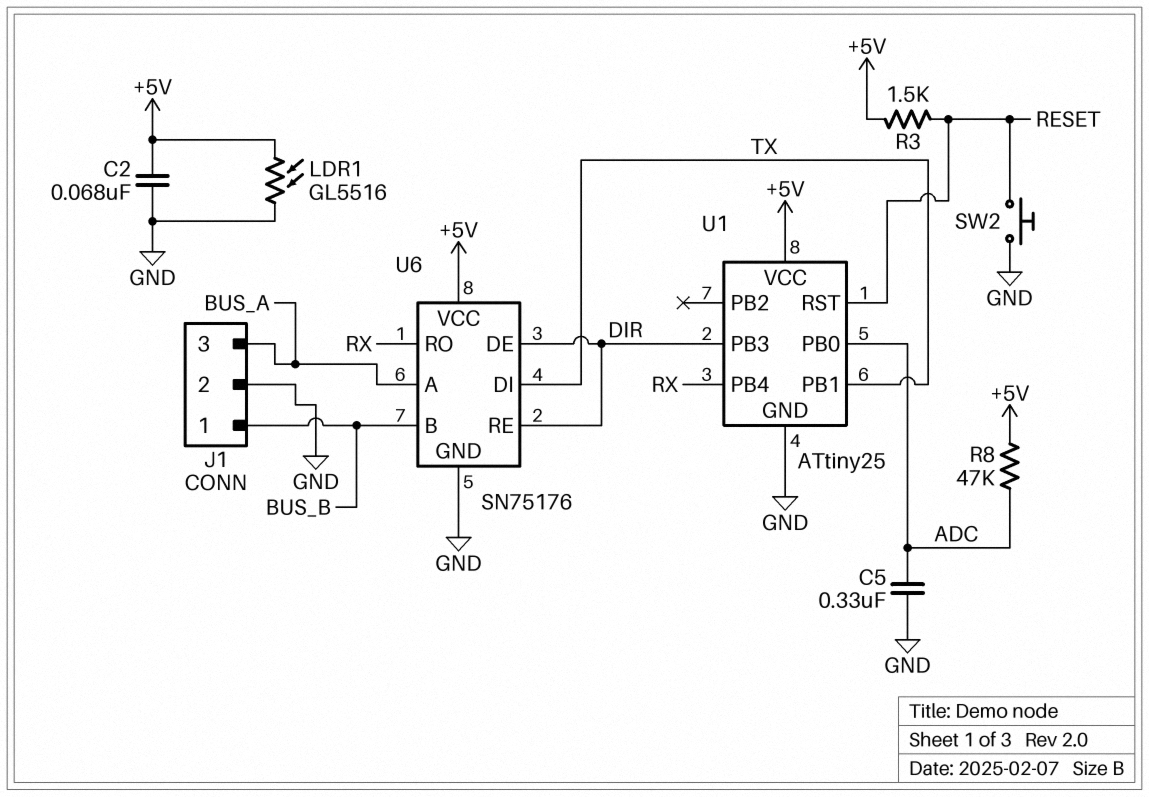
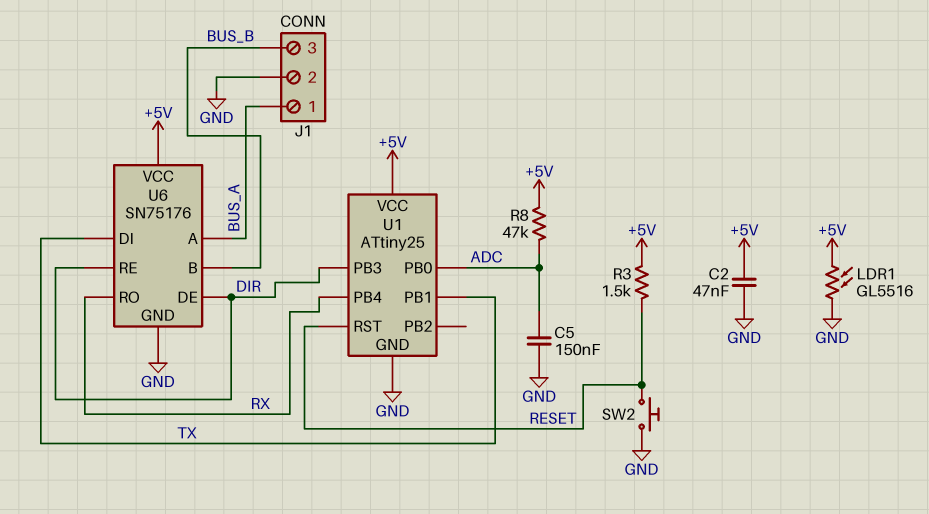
C2: 68nF (+5V, GND) -> 47nF (+5V, GND)
C5: 330nF (ADC, GND) -> 150nF (ADC, GND)
J1 pin 1: BUS_B -> BUS_A
J1 pin 3: BUS_A -> BUS_B

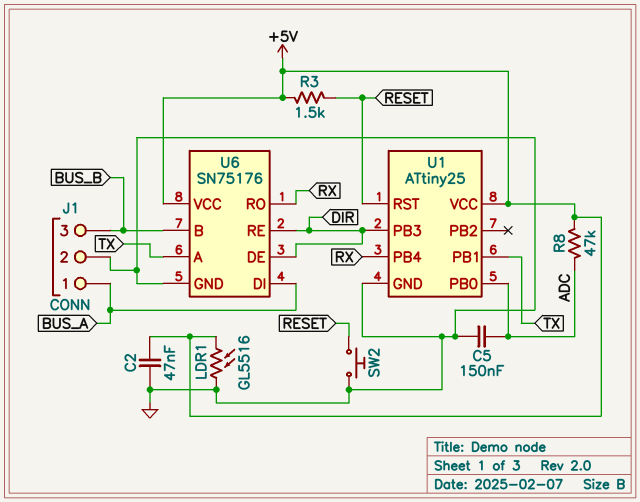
U6 pin A: BUS_A -> TX
U6 pin DI: TX -> BUS_A

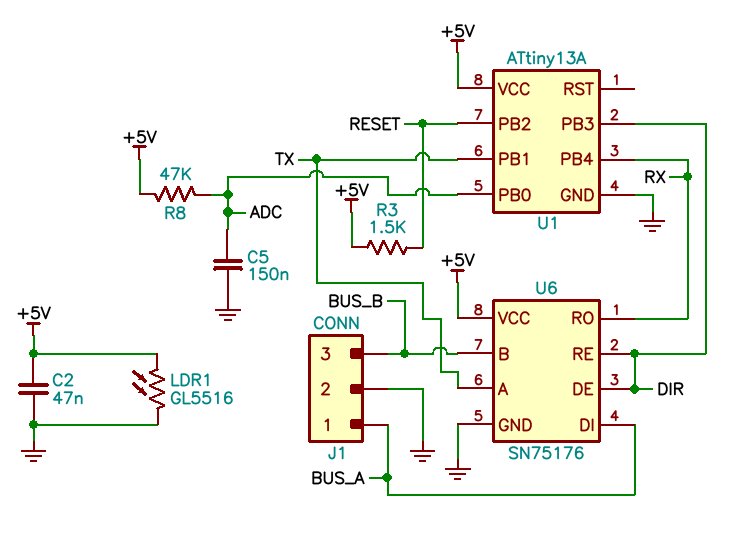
SW2: button (GND, RESET) -> none
U1: ATtiny25 -> ATtiny13A
U1 pin PB2: none -> RESET
U1 pin RST: RESET -> none

